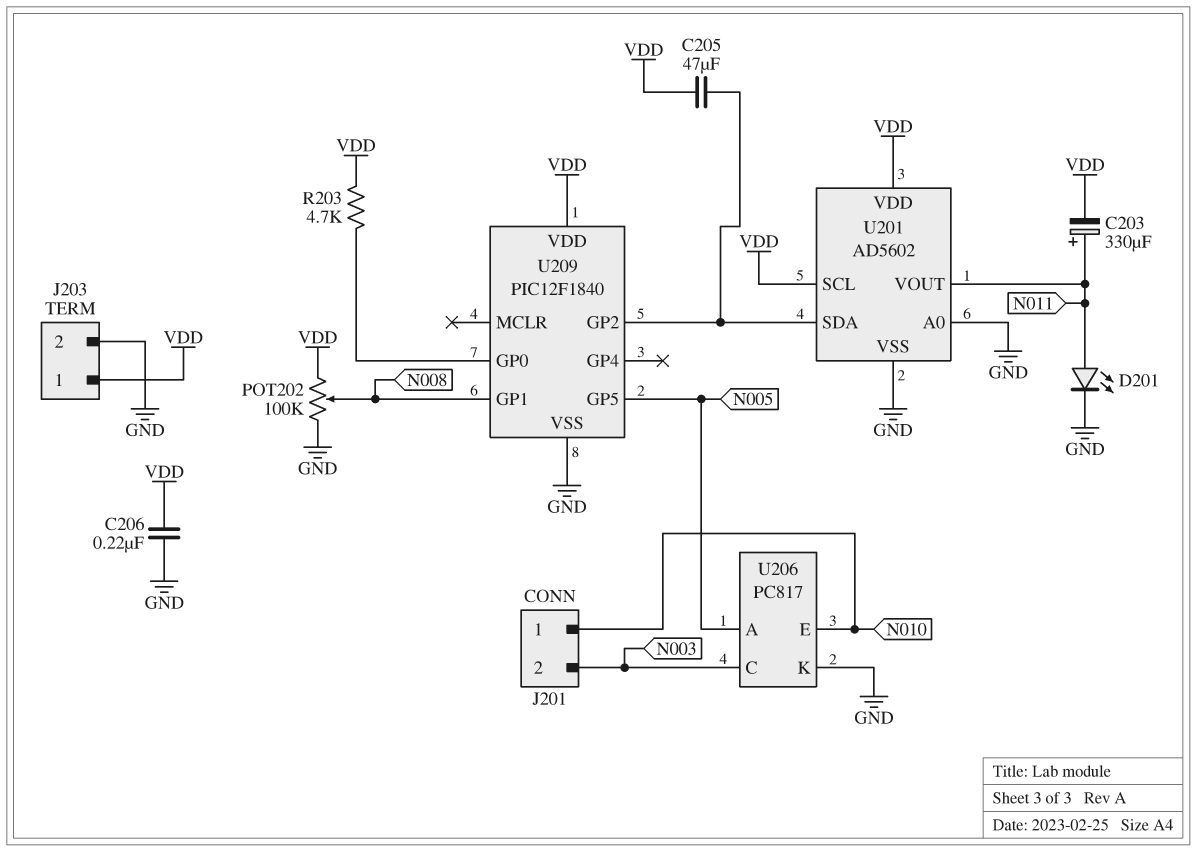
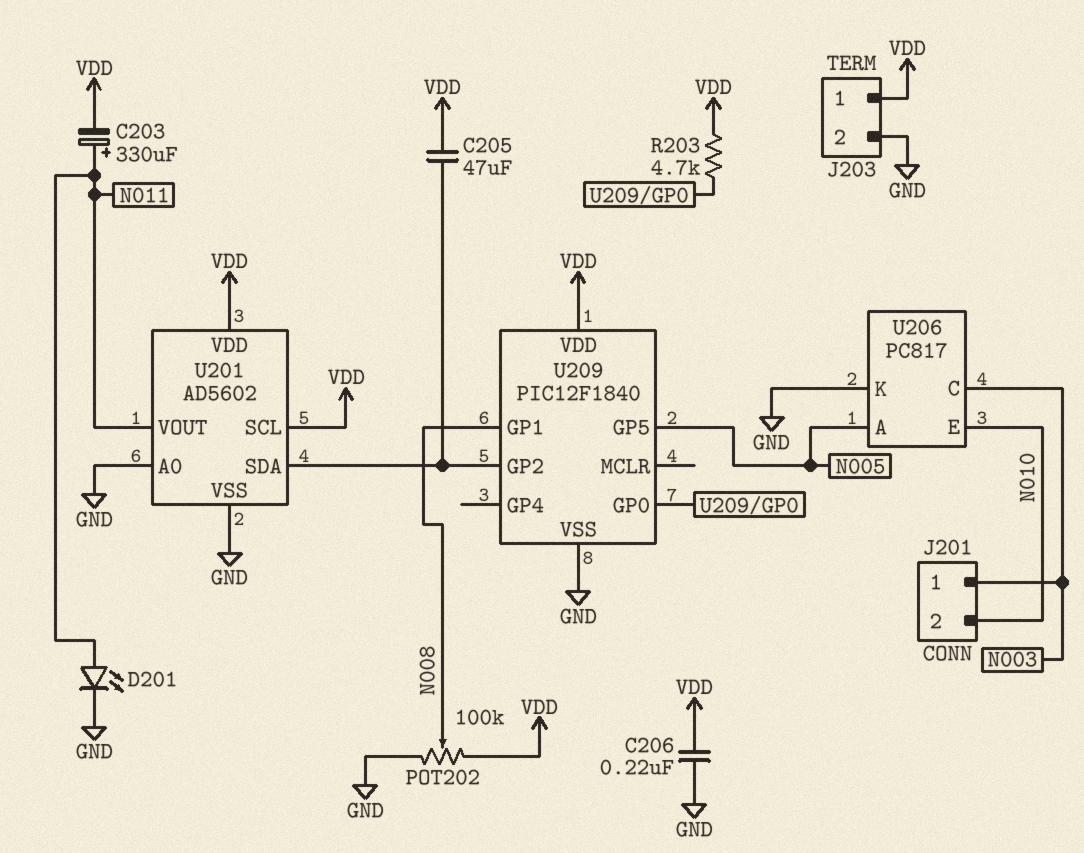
J201 pin 1: N010 -> N003
J201 pin 2: N003 -> N010

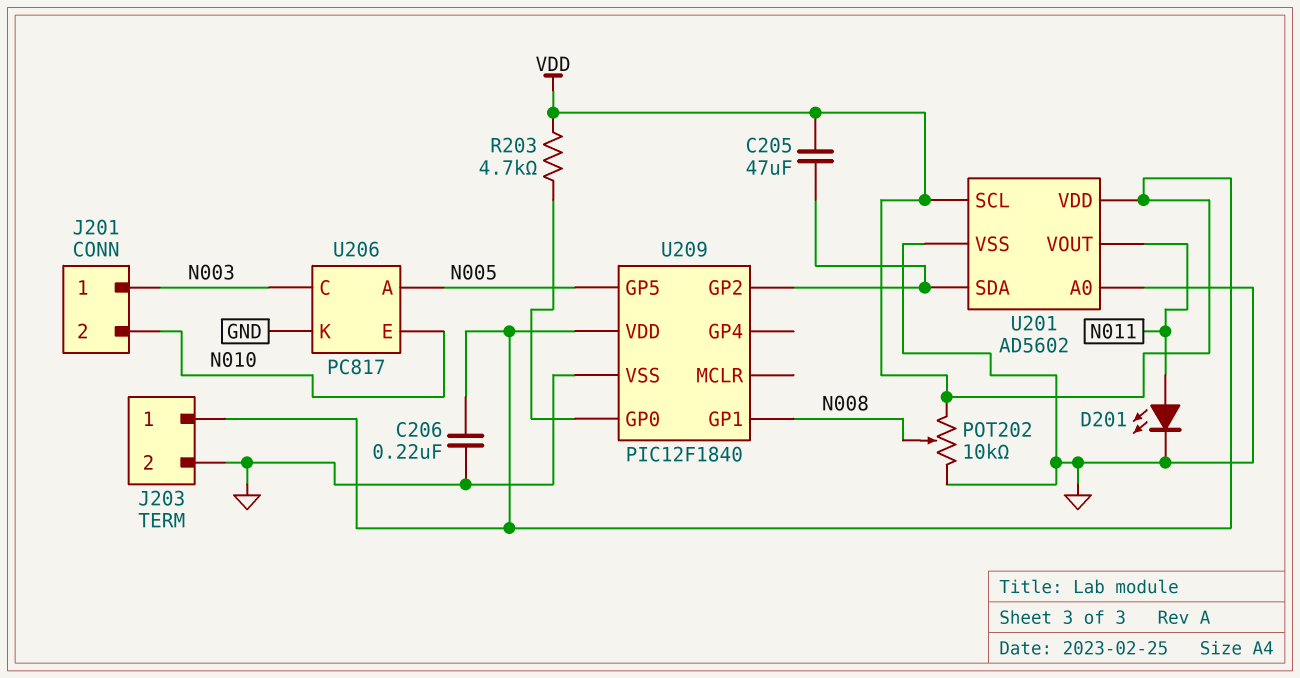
C203: 330uF (plus N011, minus VDD) -> none
POT202: 100k (GND, VDD, wiper N008) -> 10k (GND, VDD, wiper N008)

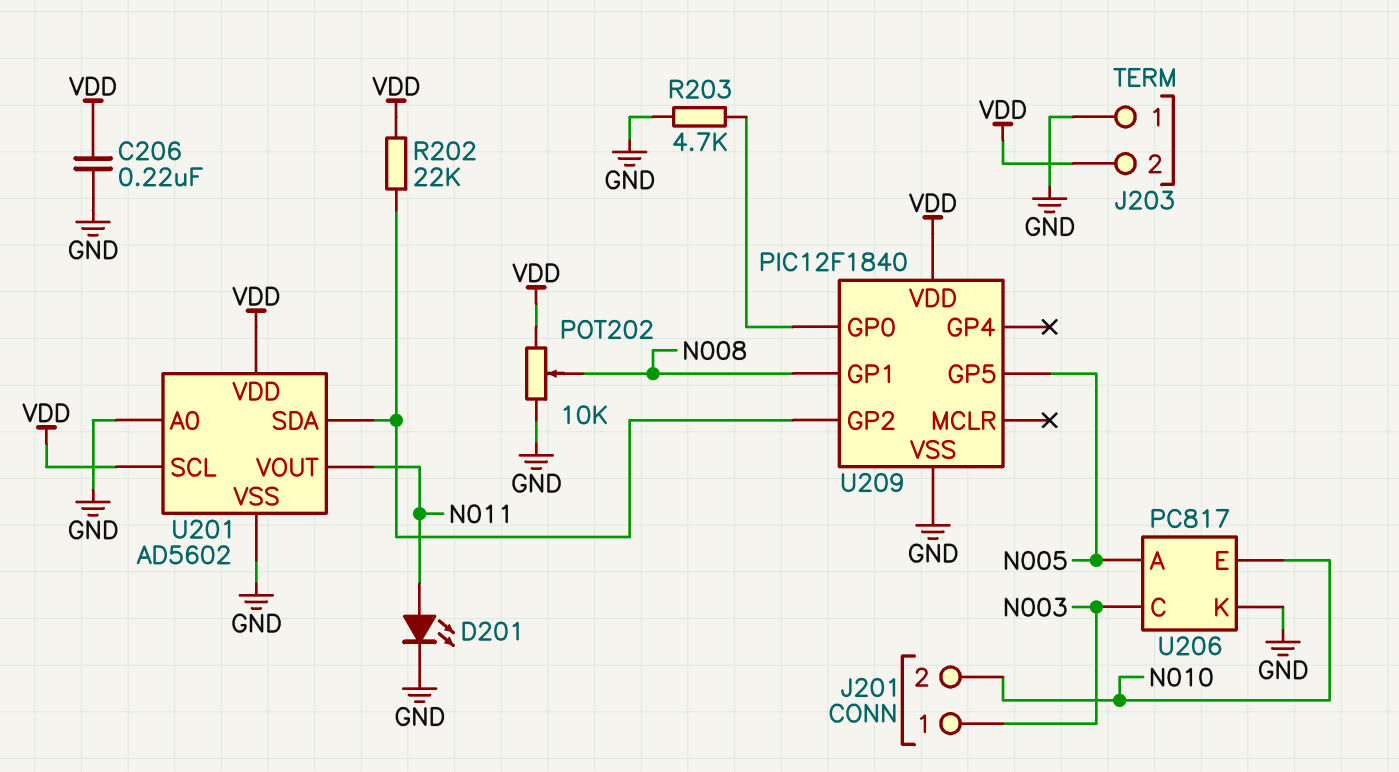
C205: 47uF (U201/SDA, VDD) -> none
J203 pin 1: VDD -> GND
J203 pin 2: GND -> VDD
R202: none -> 22k (U201/SDA, VDD)
R203: 4.7k (U209/GP0, VDD) -> 4.7k (GND, U209/GP0)

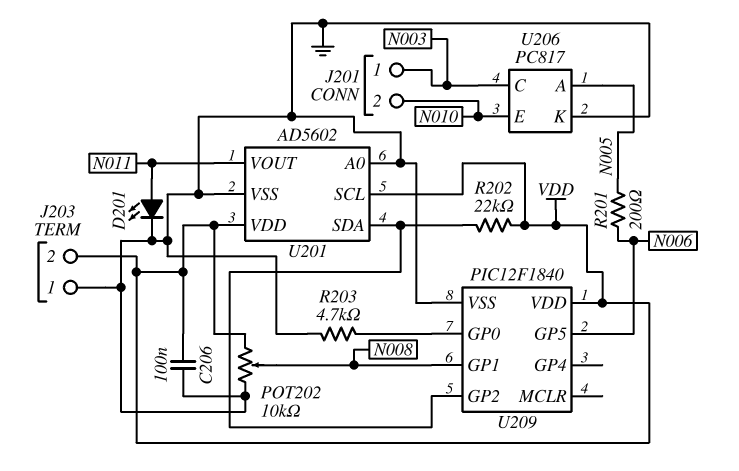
C206: 220nF (GND, VDD) -> 100nF (GND, VDD)
R201: none -> 200 (N005, N006)
U209 pin GP5: N005 -> N006

